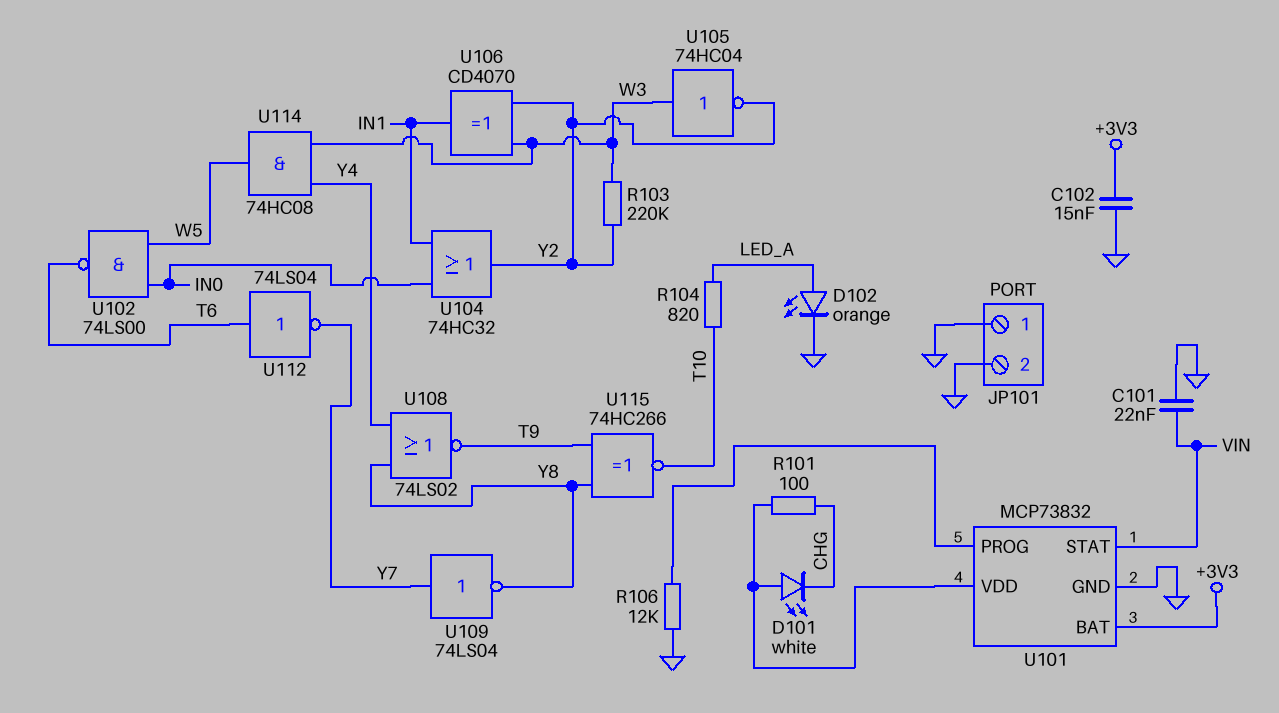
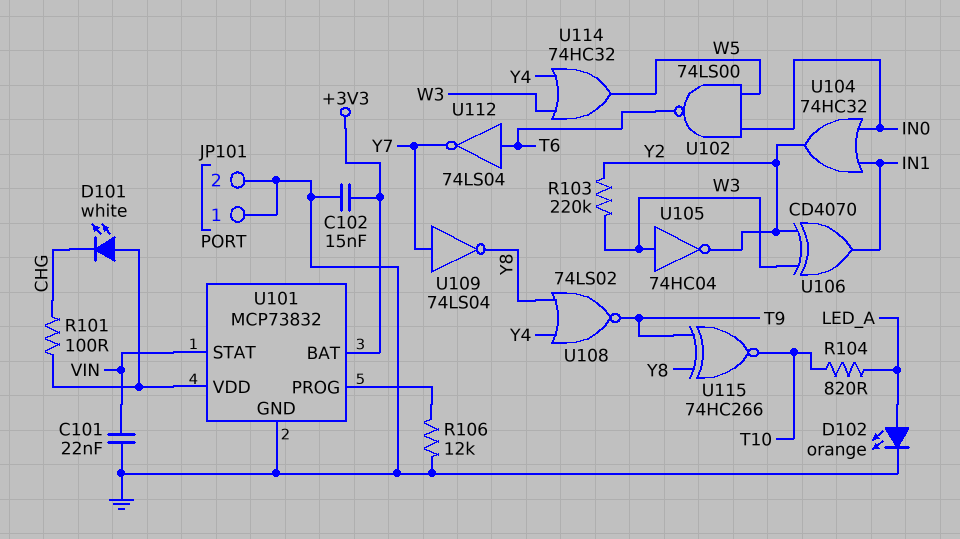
U114: AND 74HC08 (in W3, in Y4, out W5) -> OR 74HC32 (in W3, in Y4, out W5)

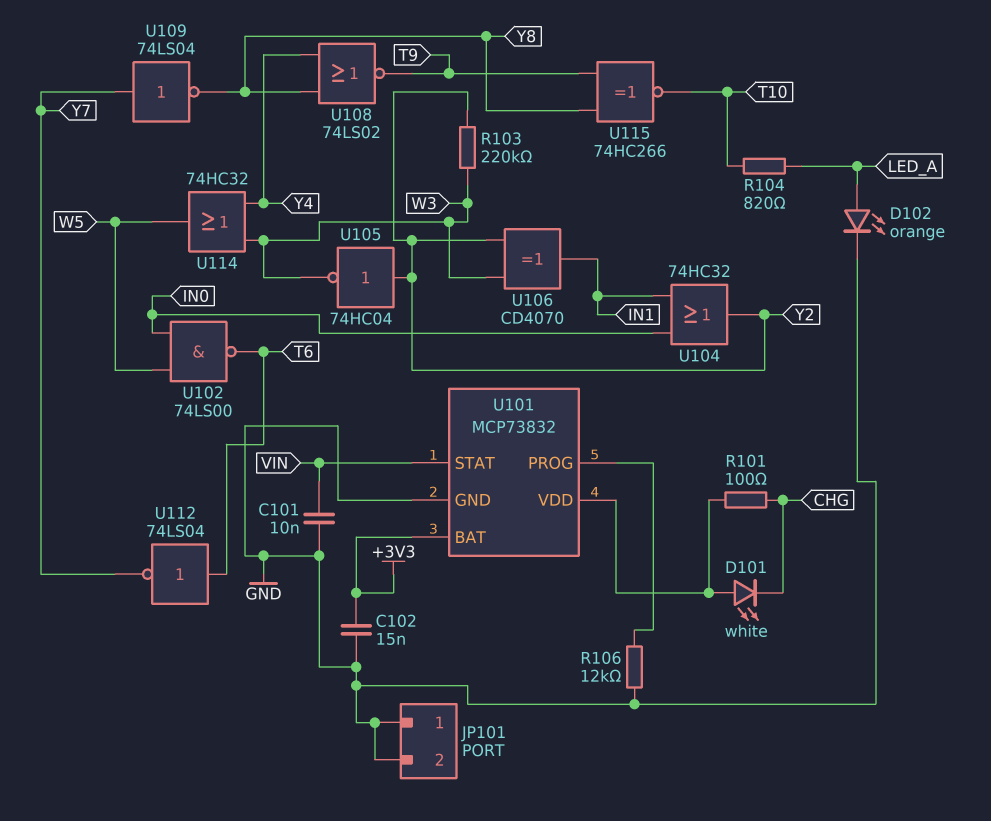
C101: 22nF (GND, VIN) -> 10nF (GND, VIN)
U105: NOT 74HC04 (in W3, out Y2) -> NOT 74HC04 (in Y2, out W3)

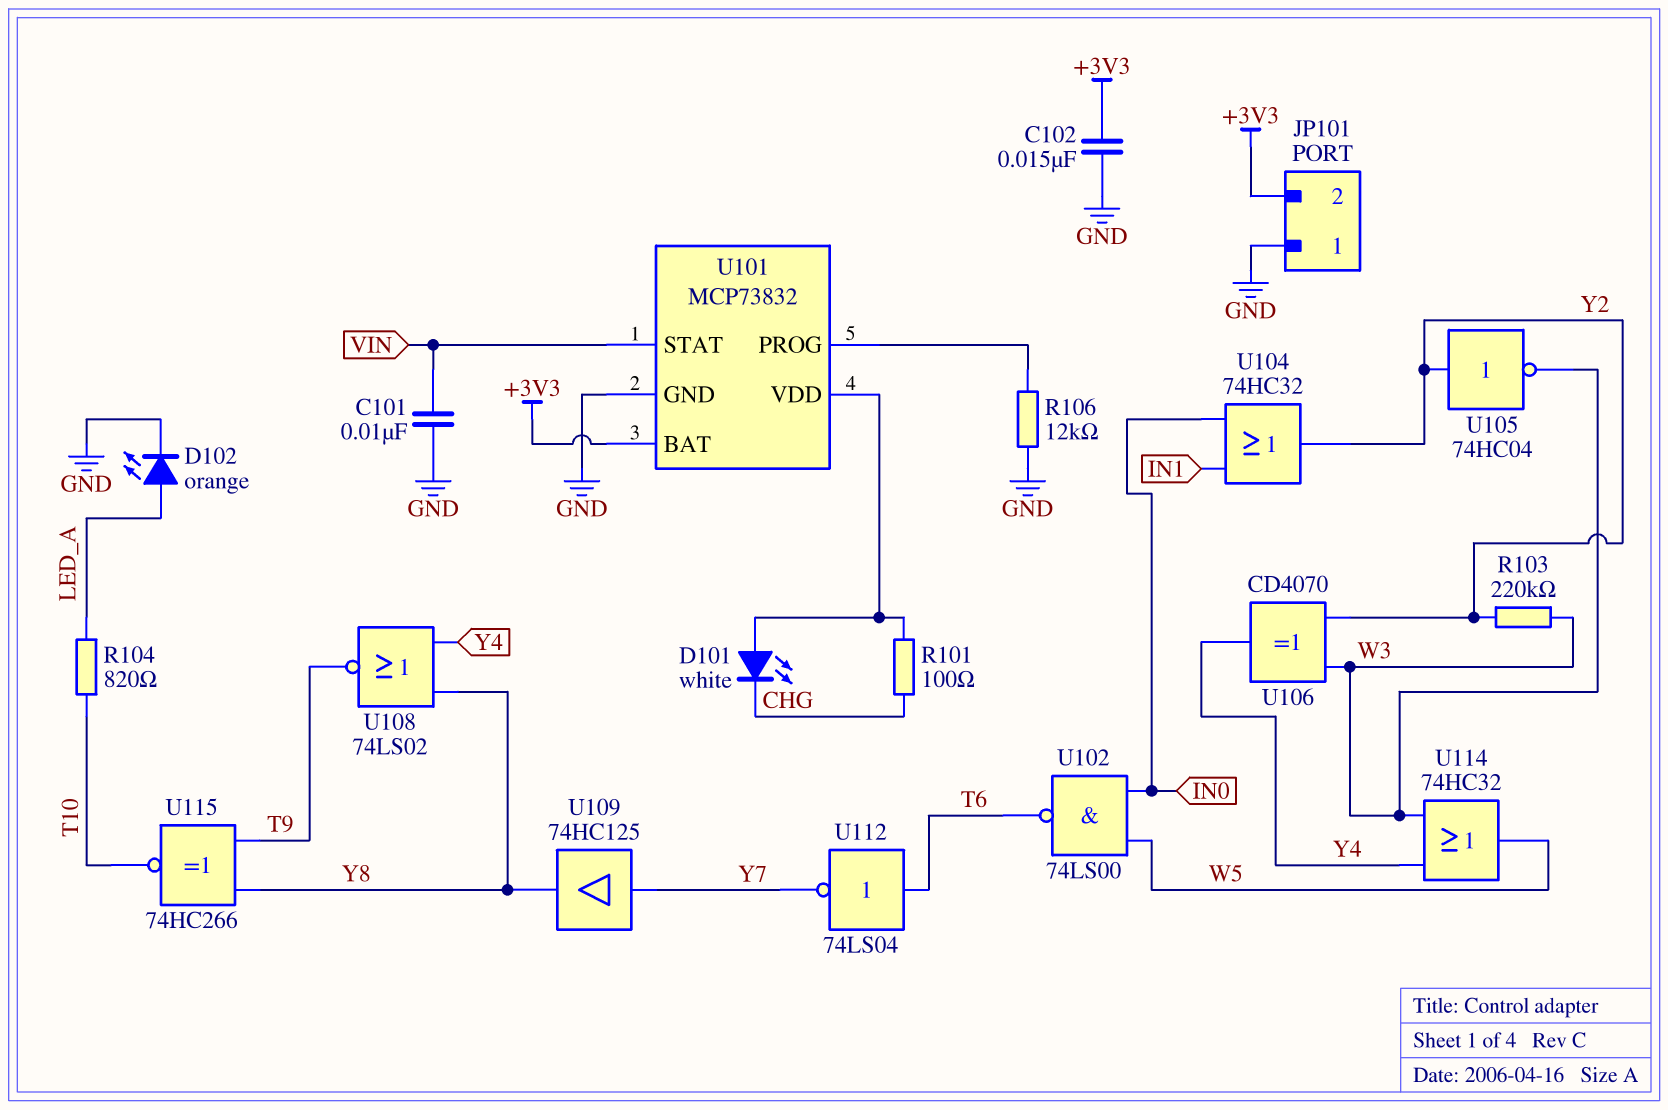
JP101 pin 2: GND -> +3V3
U106: XOR CD4070 (in W3, in Y2, out IN1) -> XOR CD4070 (in W3, in Y2, out Y4)
U109: NOT 74LS04 (in Y7, out Y8) -> buffer 74HC125 (in Y7, out Y8)

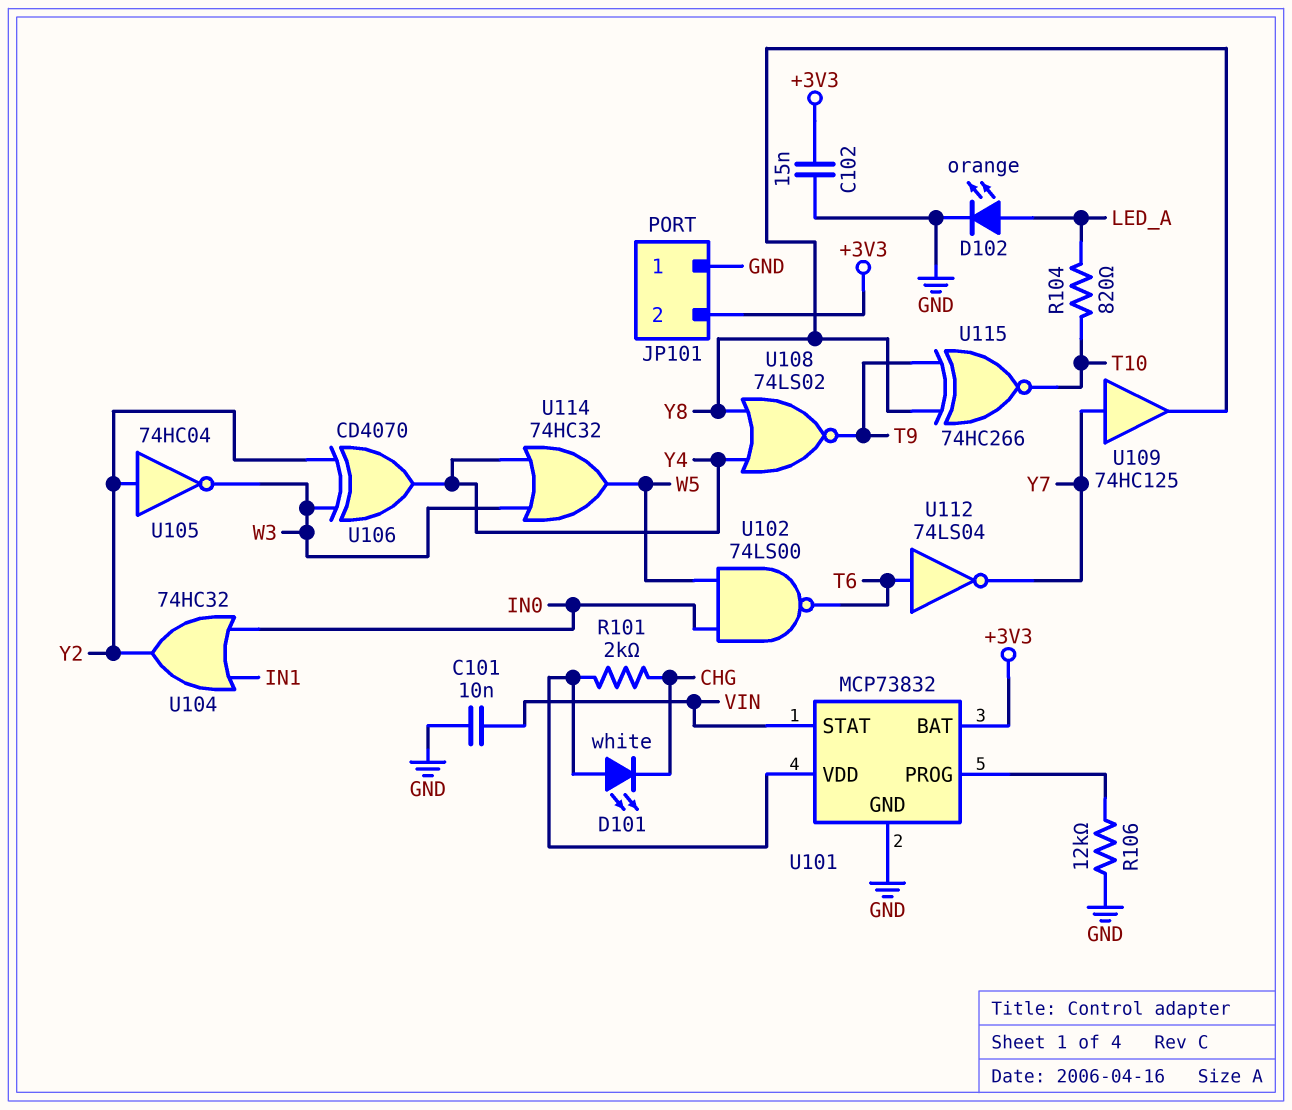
R101: 100 (CHG, U101/VDD) -> 2k (CHG, U101/VDD)
R103: 220k (W3, Y2) -> none

